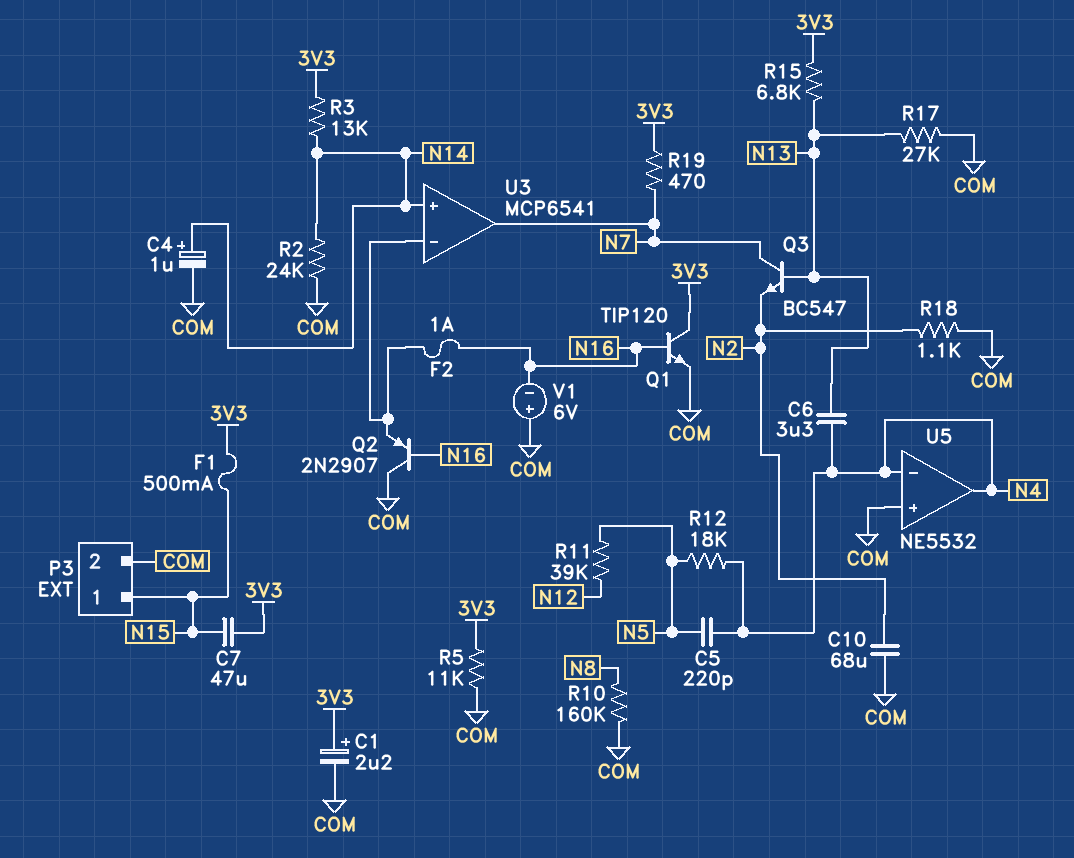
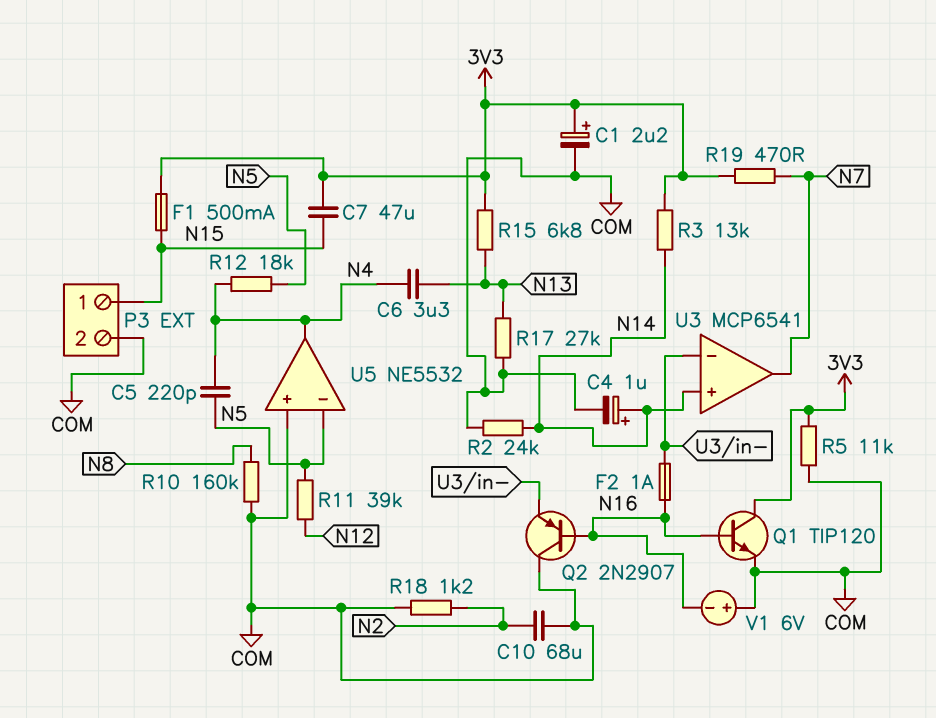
Q3: NPN BC547 (B N13, C N7, E N2) -> none
R18: 1.1k (COM, N2) -> 1.2k (COM, N2)
U5 pin in-: N4 -> N5

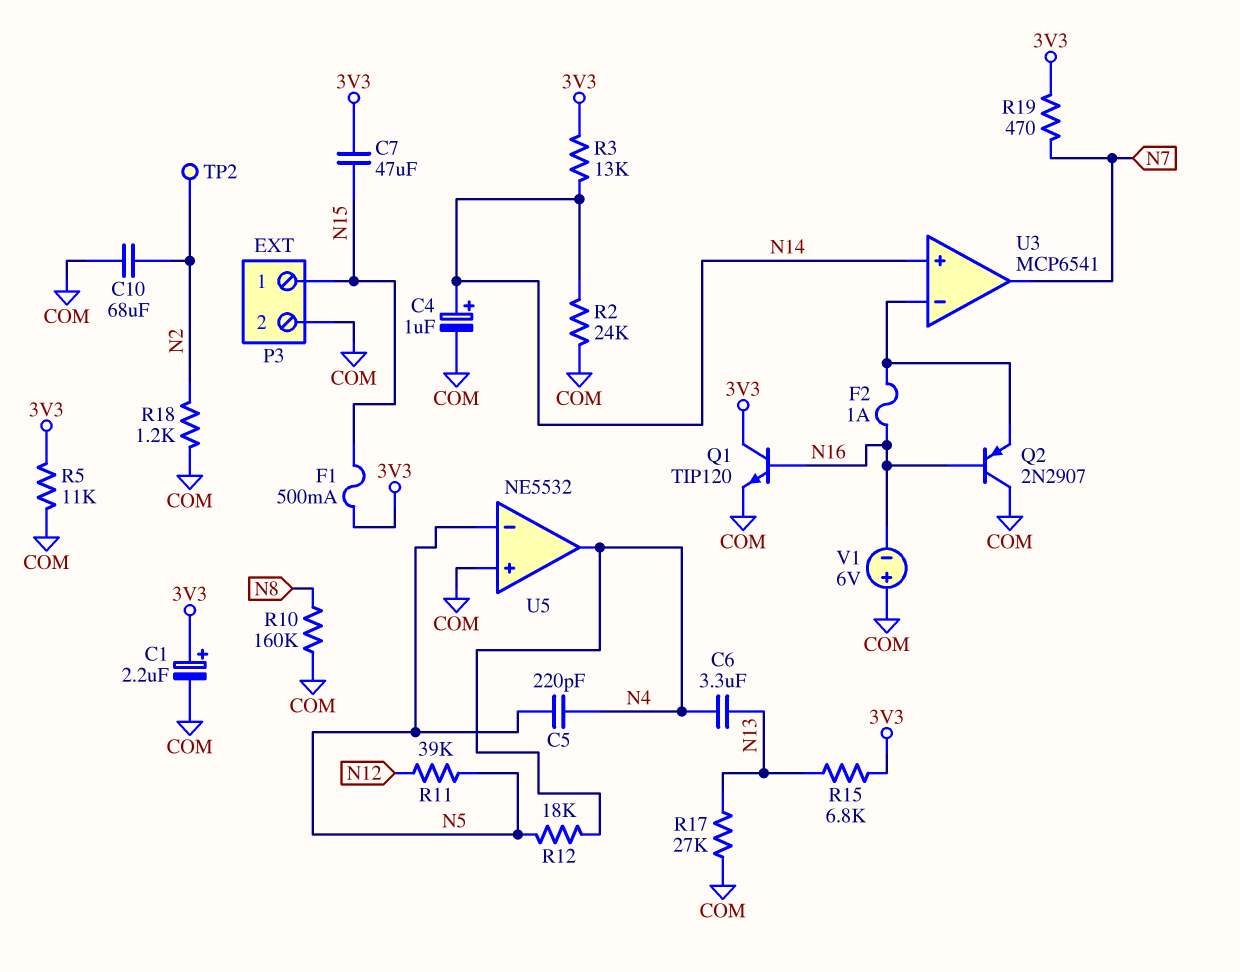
TP2: none -> test point (N2)

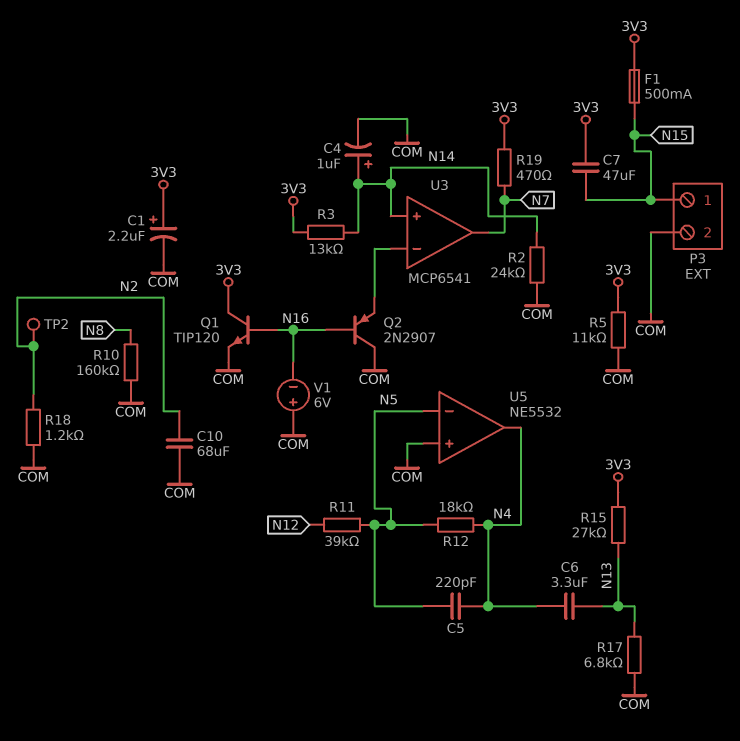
F2: 1A (N16, U3/in-) -> none
R15: 6.8k (3V3, N13) -> 27k (3V3, N13)
R17: 27k (COM, N13) -> 6.8k (COM, N13)

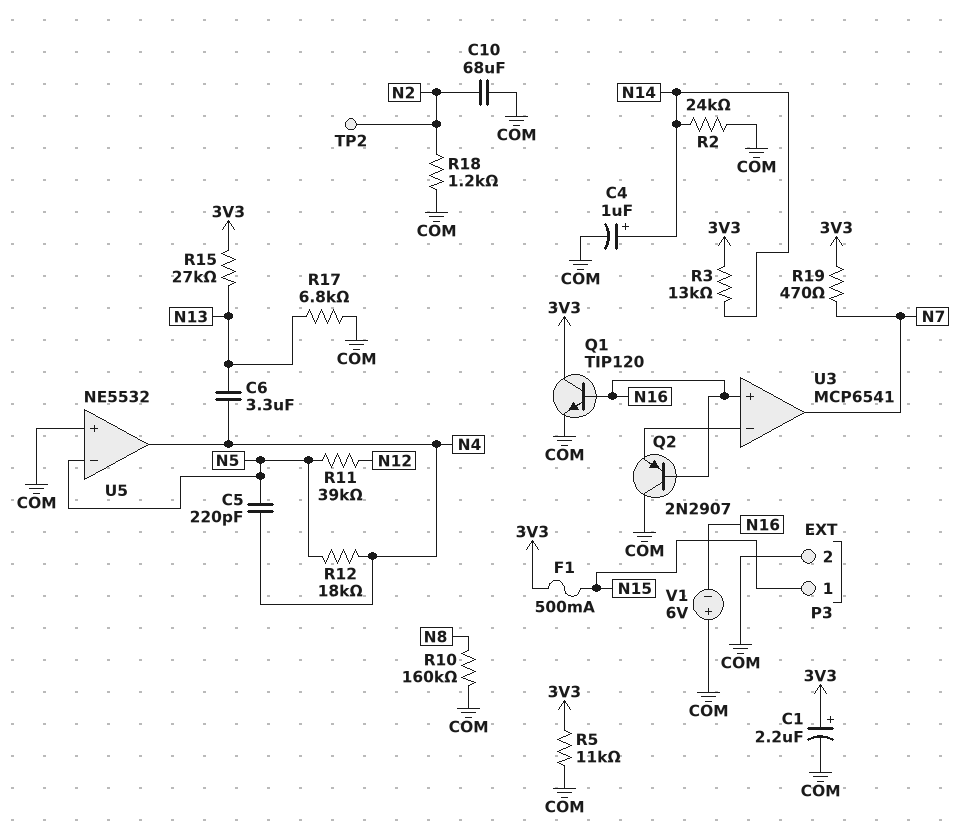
C7: 47uF (3V3, N15) -> none
U3 pin in+: N14 -> N16

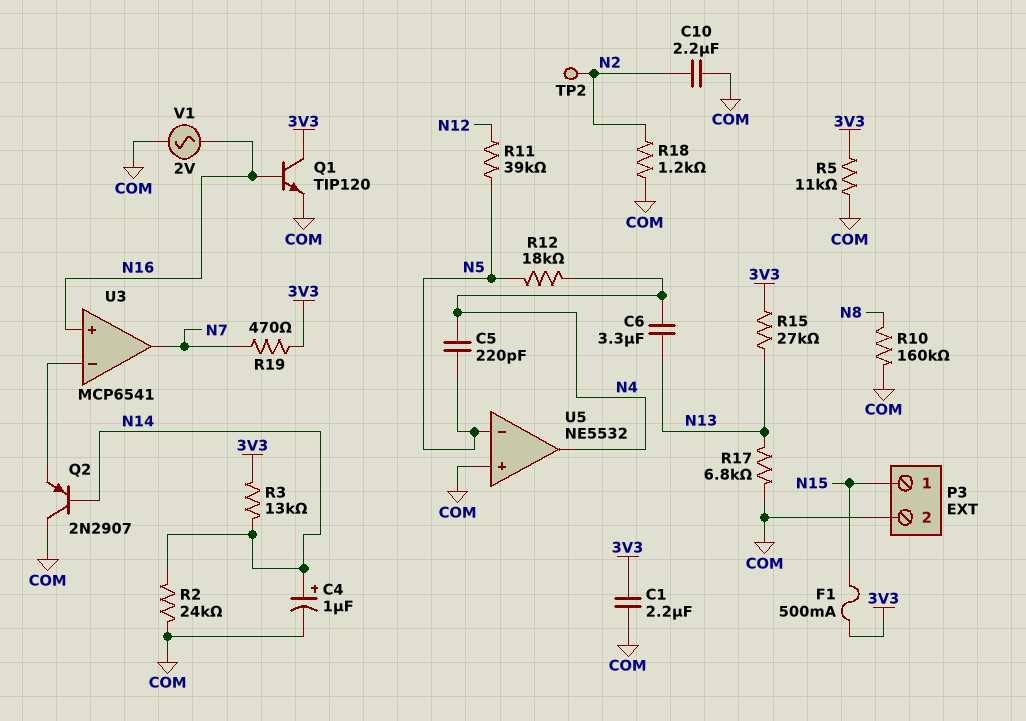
C1: 2.2uF (plus 3V3, minus COM) -> 2.2uF (3V3, COM)
C10: 68uF (COM, N2) -> 2.2uF (COM, N2)
Q2: PNP 2N2907 (B N16, C COM, E U3/in-) -> PNP 2N2907 (B N14, C COM, E U3/in-)
V1: 6V (plus COM, minus N16) -> AC 2V (COM, N16)

